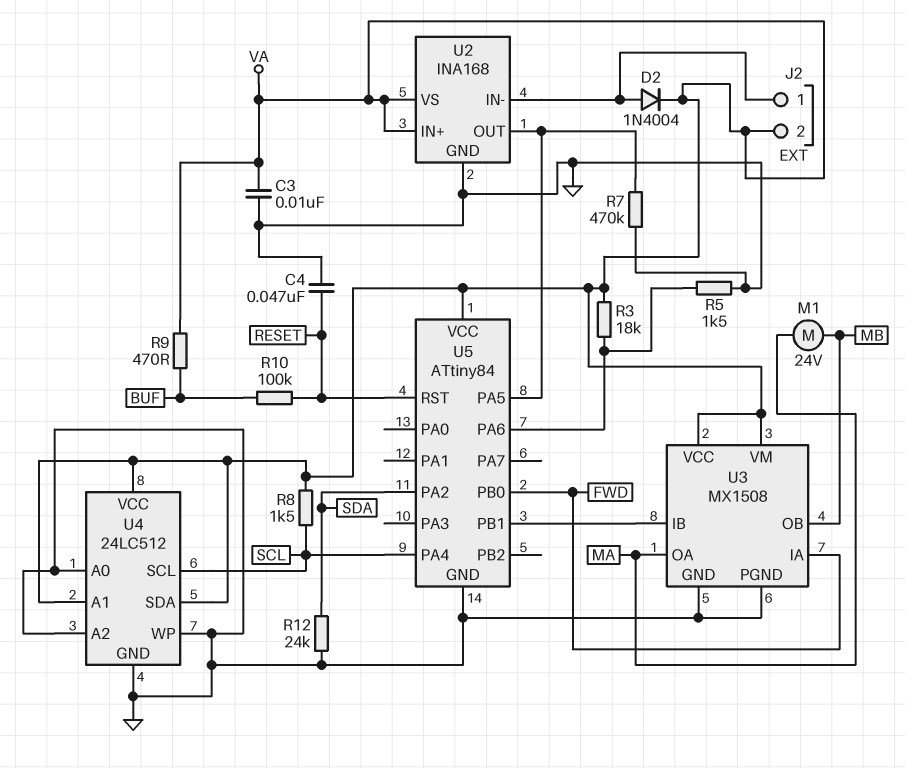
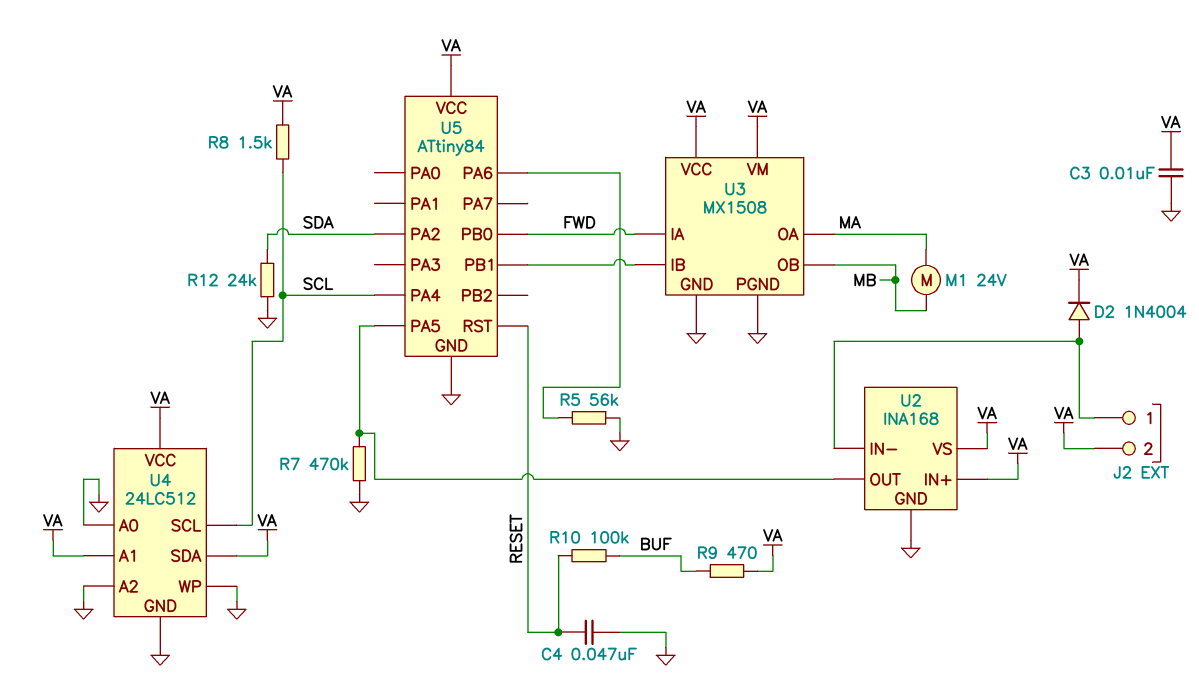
R3: 18k (U5/PA6, VA) -> none
R5: 1.5k (GND, U5/PA6) -> 56k (GND, U5/PA6)

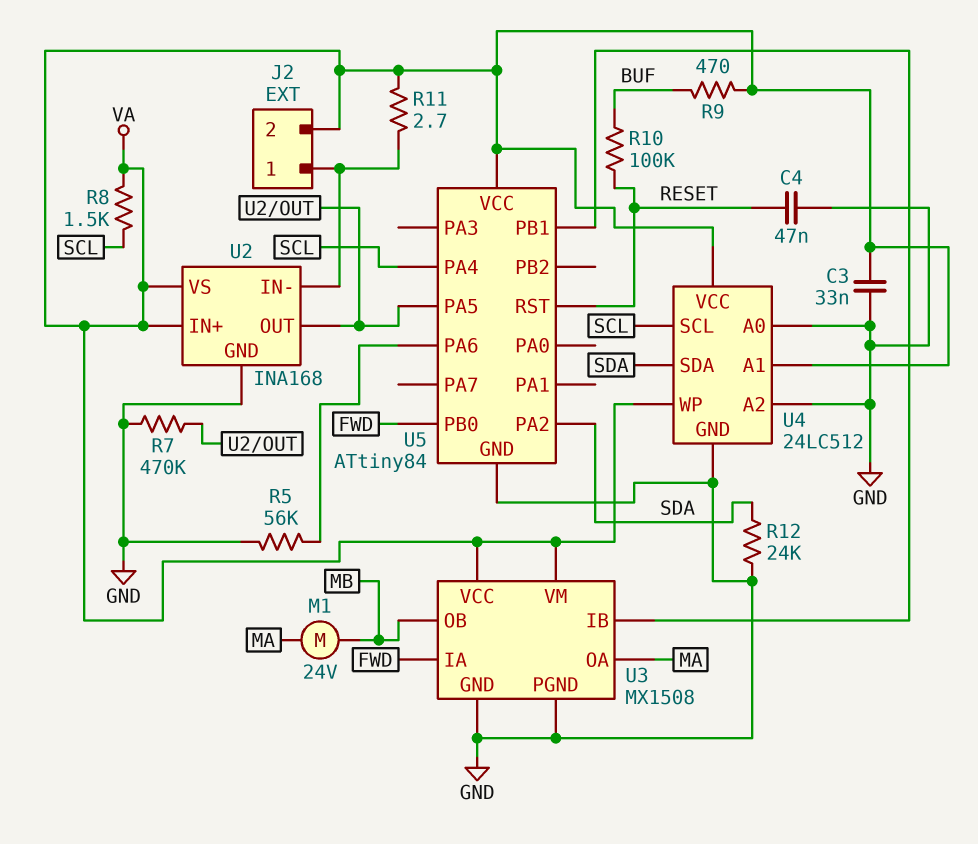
C3: 10nF (GND, VA) -> 33nF (GND, VA)
D2: diode 1N4004 (A J2/1, K VA) -> none
R11: none -> 2.7 (J2/1, VA)
U4 pin SDA: VA -> SDA
U4 pin WP: GND -> VA

